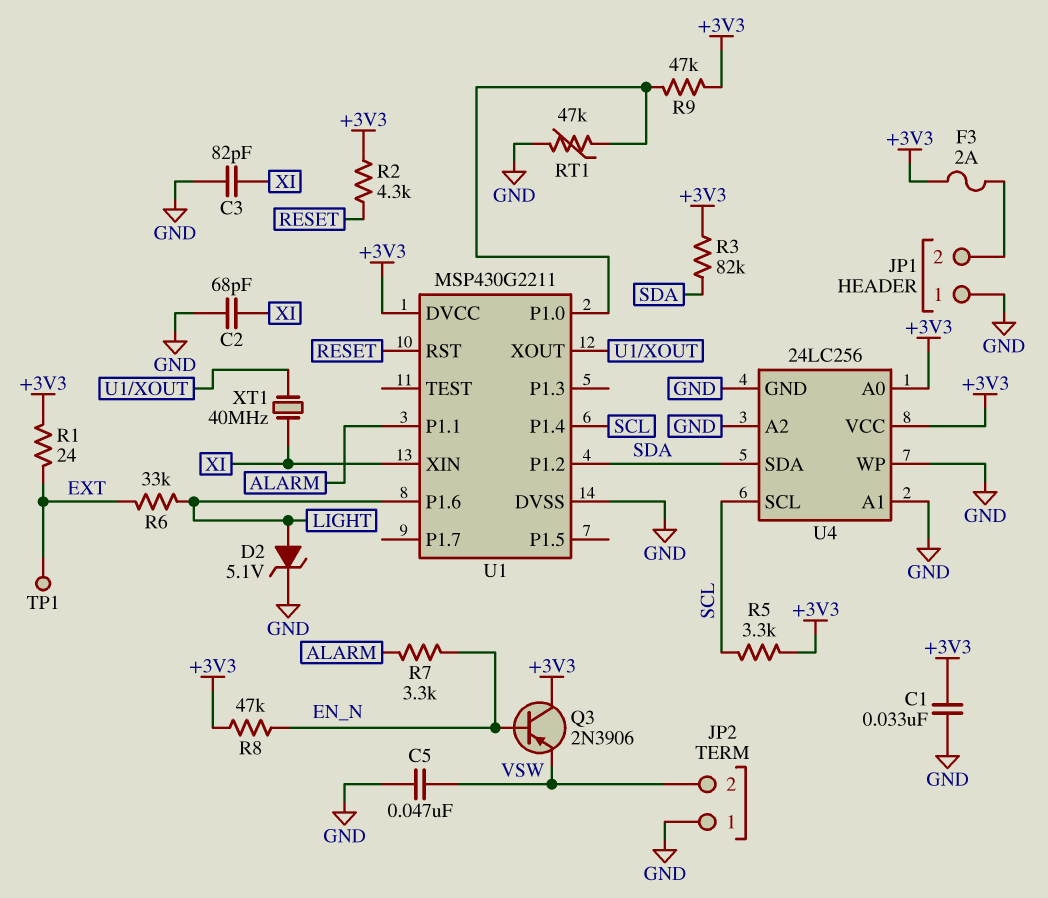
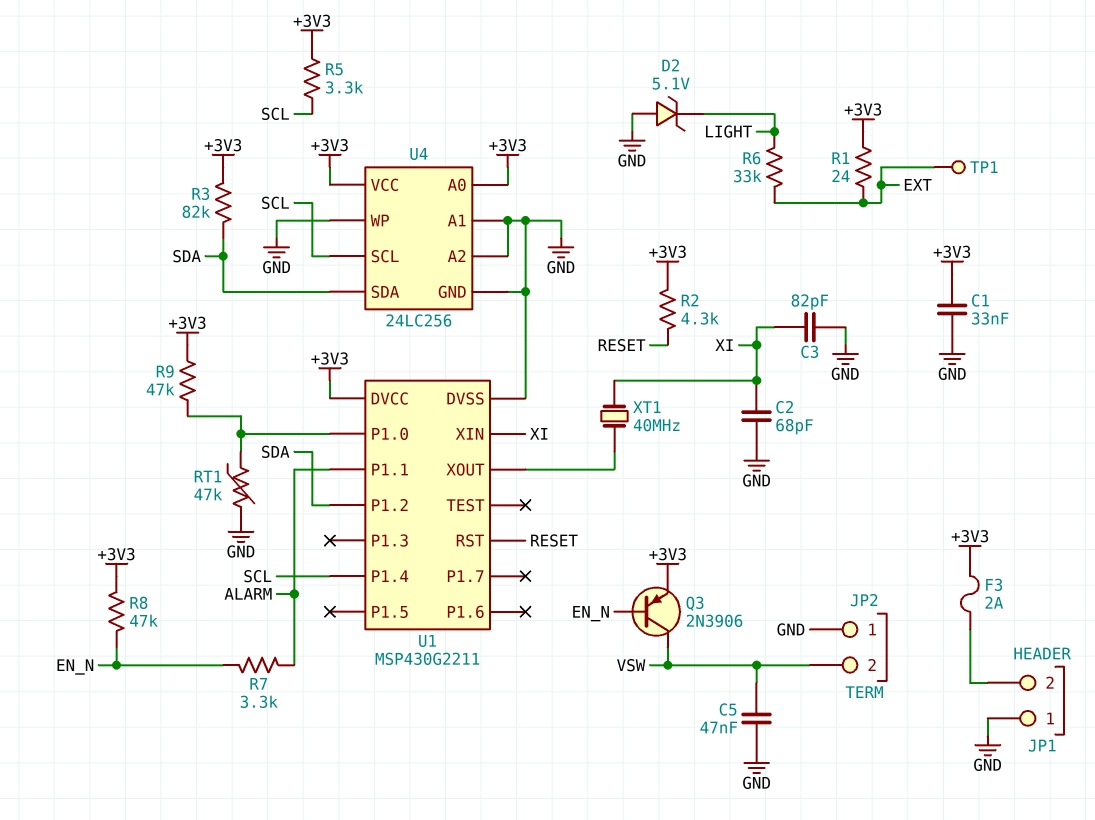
D2: zener 5.1V (A LIGHT, K GND) -> zener 5.1V (A GND, K LIGHT)
Q3: PNP 2N3906 (B EN_N, C +3V3, E VSW) -> PNP 2N3906 (B EN_N, C VSW, E +3V3)
U1 pin P1.6: LIGHT -> none

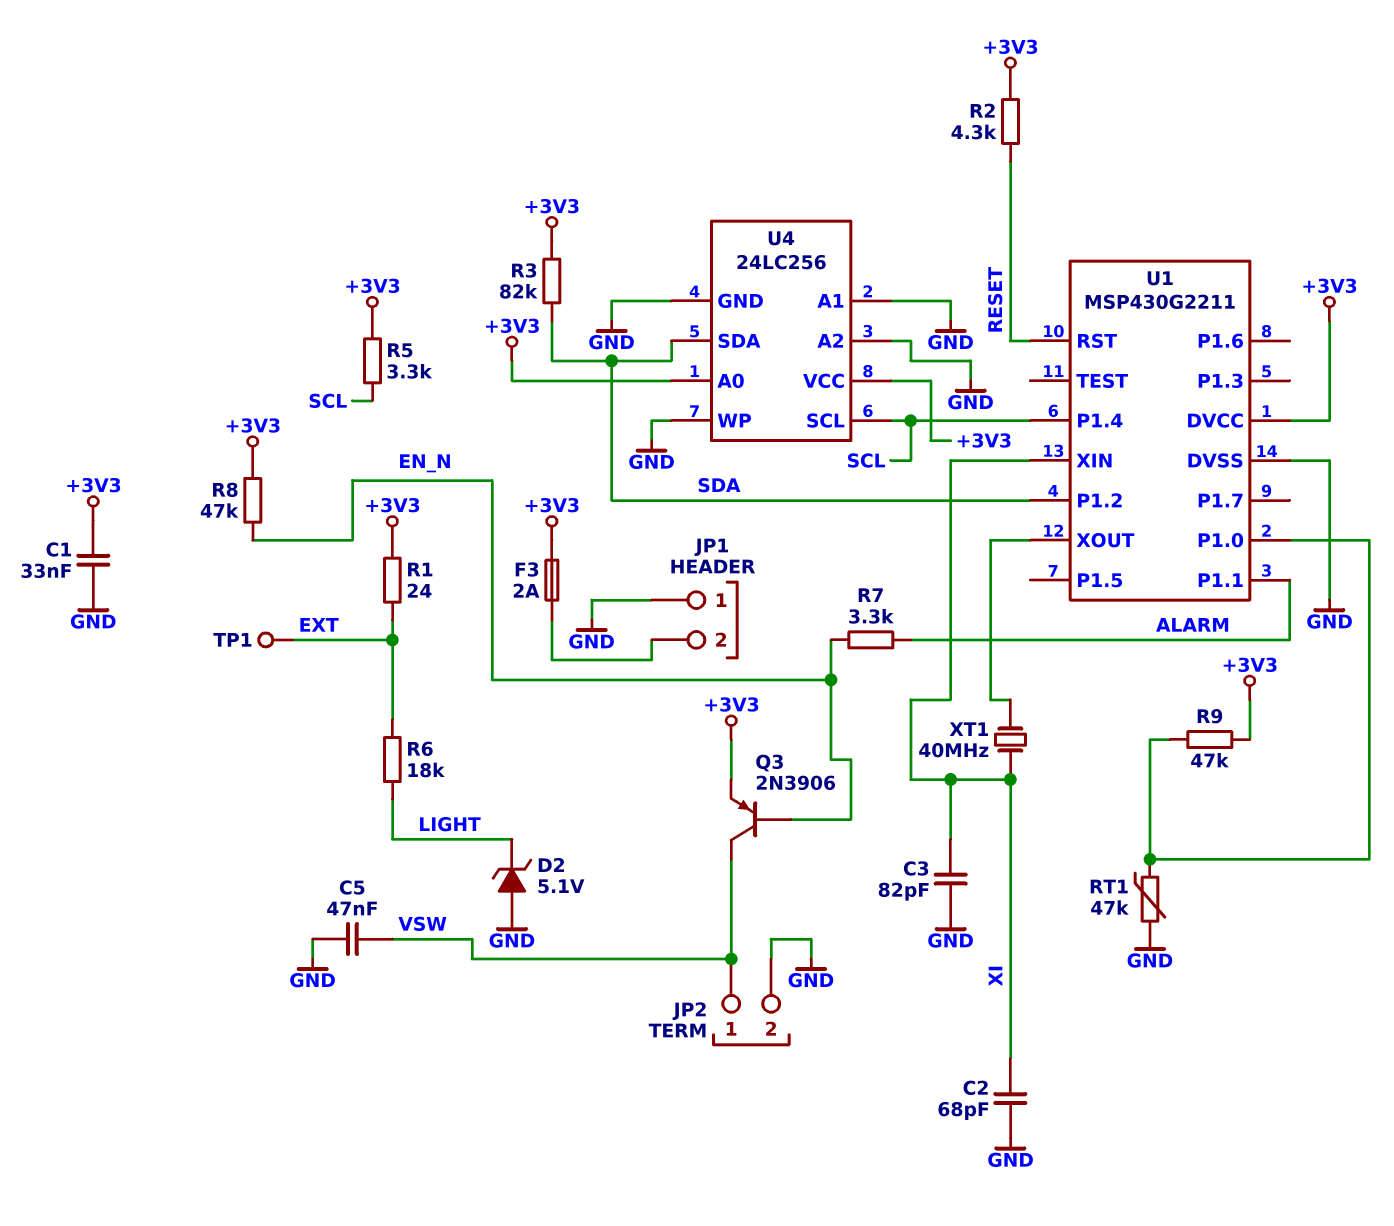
JP2 pin 1: GND -> VSW
JP2 pin 2: VSW -> GND
R6: 33k (EXT, LIGHT) -> 18k (EXT, LIGHT)

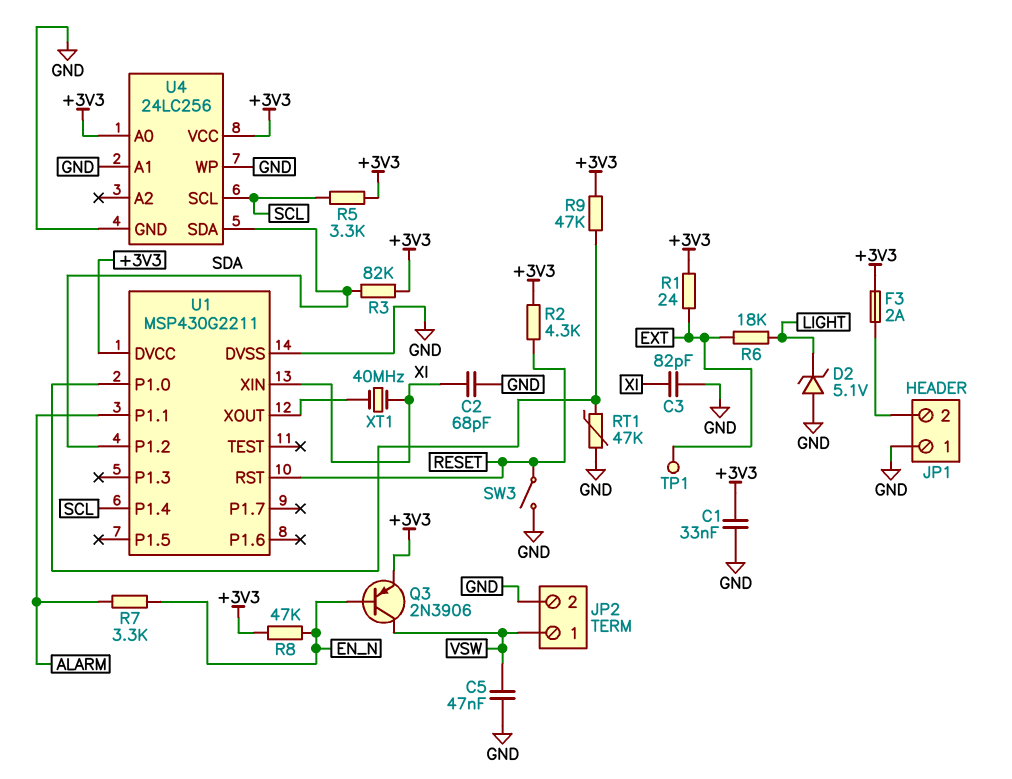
SW3: none -> switch (GND, RESET)
U4 pin A2: GND -> none

